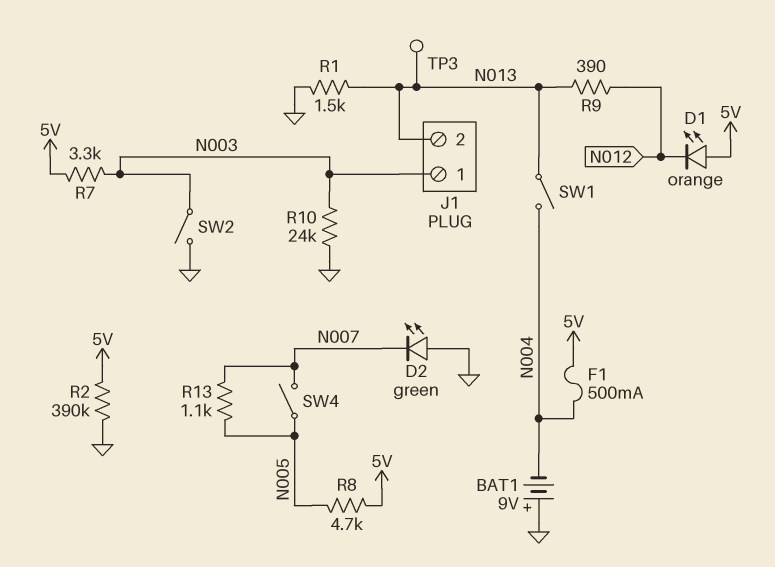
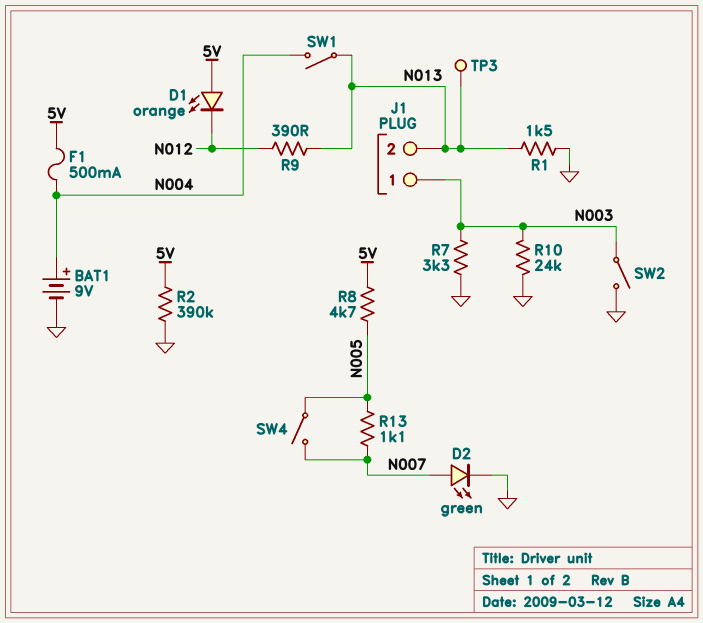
BAT1: 9V (plus GND, minus N004) -> 9V (plus N004, minus GND)
D2: LED green (A GND, K N007) -> LED green (A N007, K GND)
R7: 3.3k (5V, N003) -> 3.3k (GND, N003)

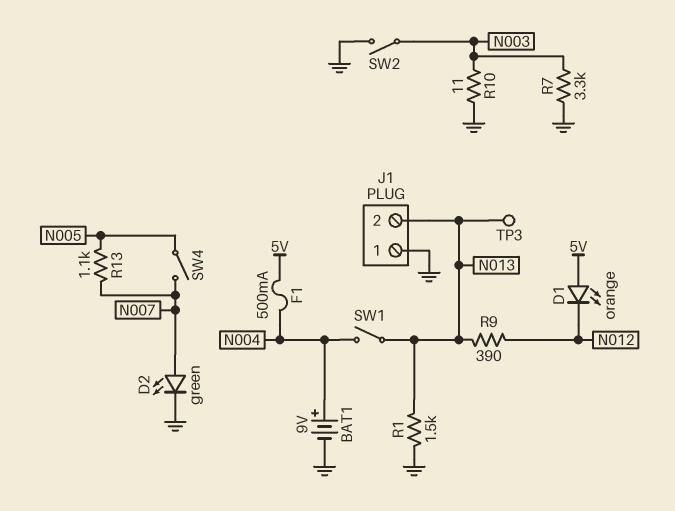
J1 pin 1: N003 -> GND
R2: 390k (5V, GND) -> none
R8: 4.7k (5V, N005) -> none
R10: 24k (GND, N003) -> 11 (GND, N003)

